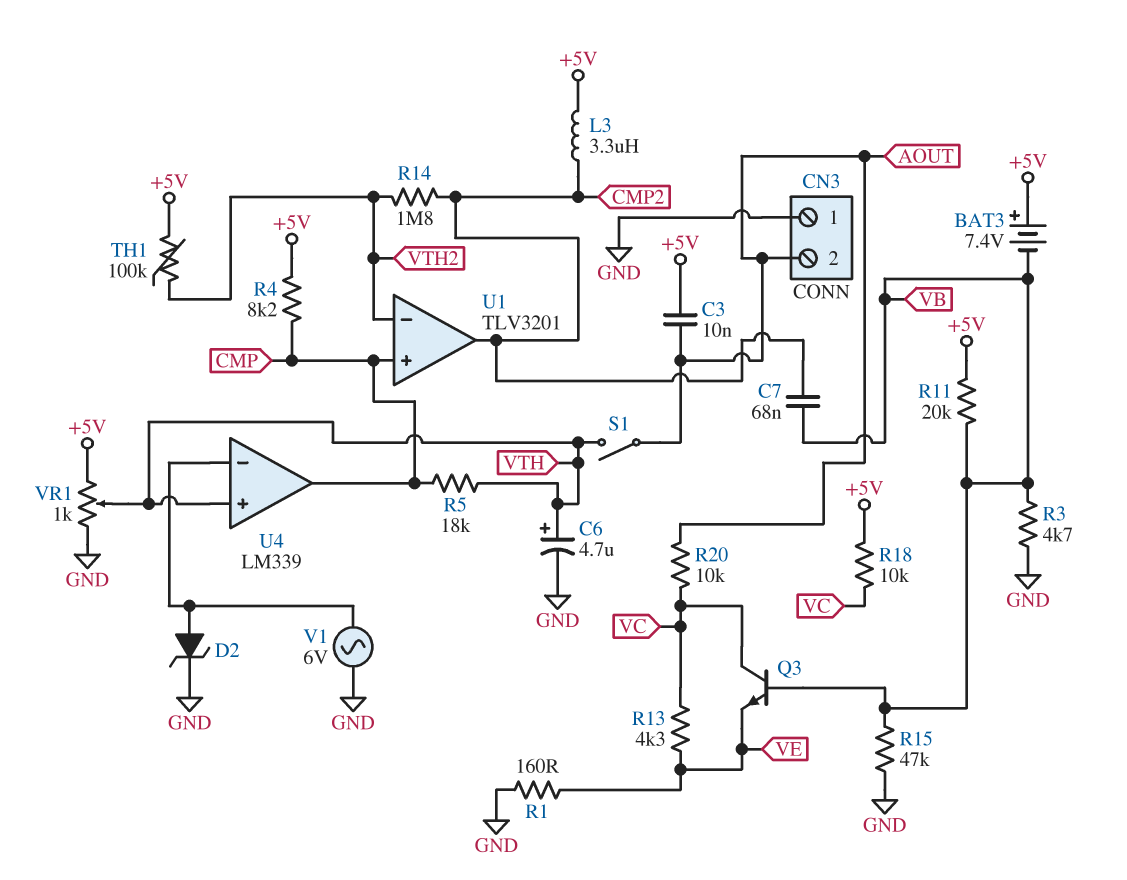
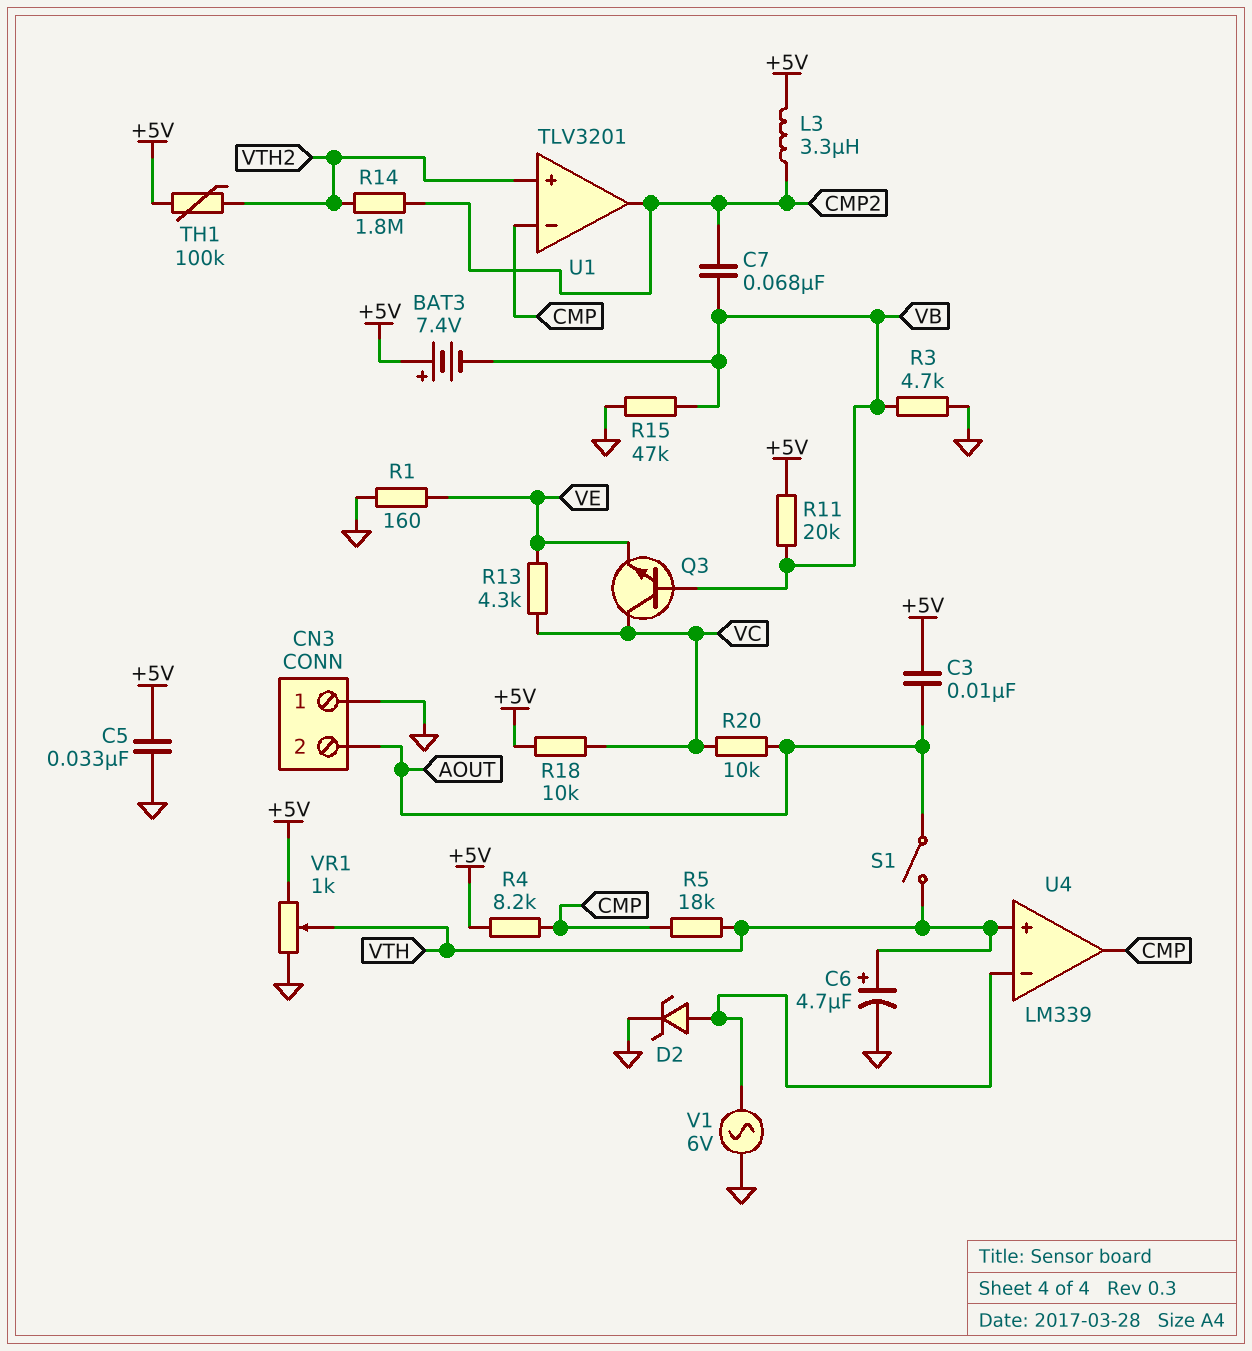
C5: none -> 33nF (+5V, GND)
U1 pin in+: CMP -> VTH2
U1 pin in-: VTH2 -> CMP

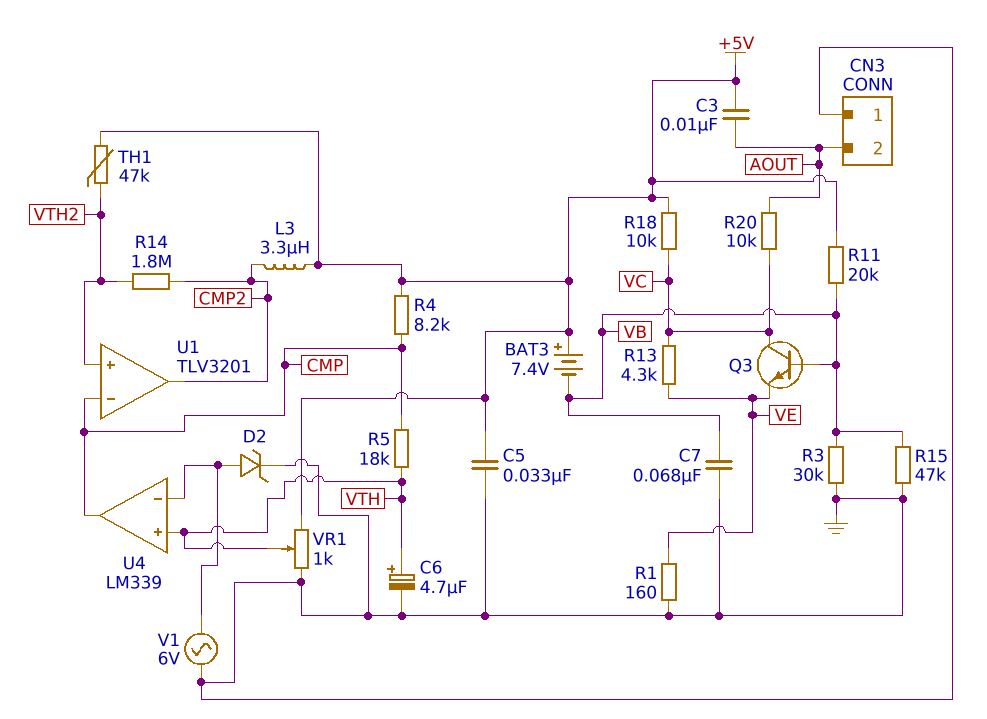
C7: 68nF (CMP2, VB) -> 68nF (GND, VB)
R3: 4.7k (GND, VB) -> 30k (GND, VB)
S1: switch (AOUT, VTH) -> none
TH1: 100k (+5V, VTH2) -> 47k (+5V, VTH2)

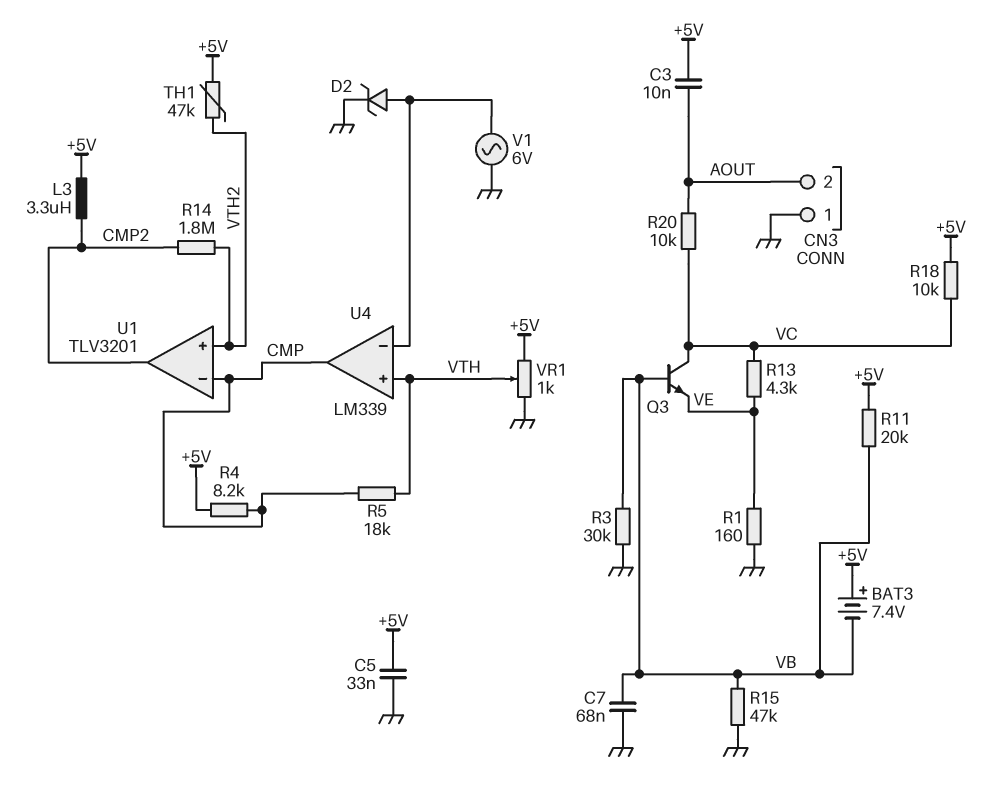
C6: 4.7uF (plus VTH, minus GND) -> none

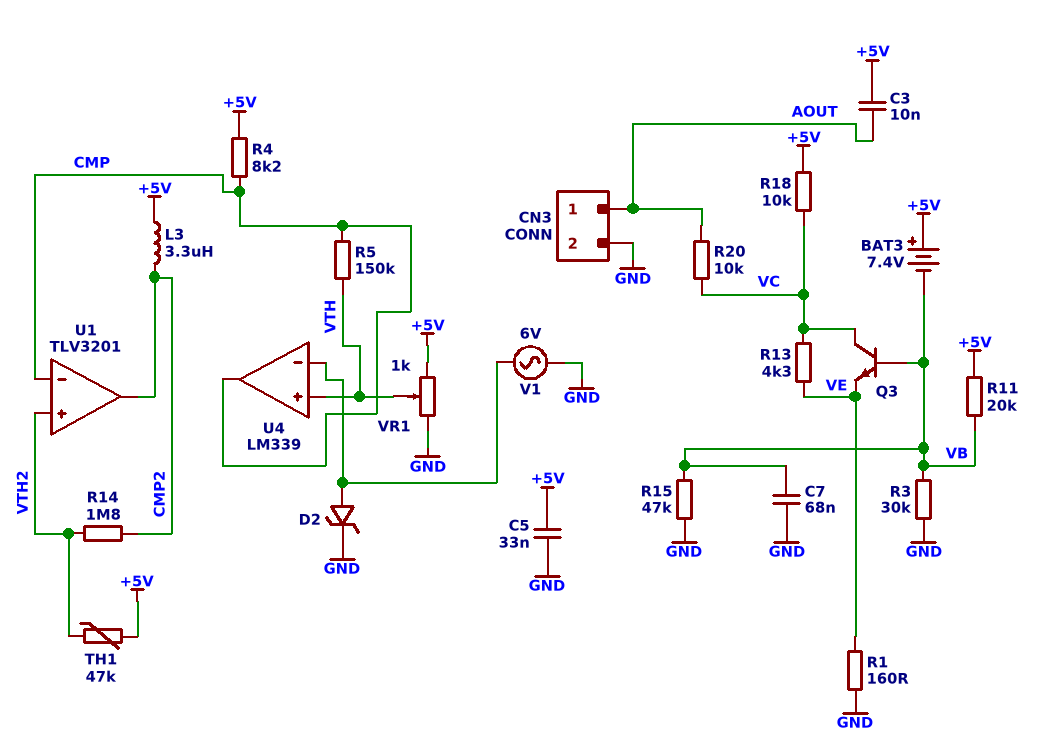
CN3 pin 1: GND -> AOUT
CN3 pin 2: AOUT -> GND
R5: 18k (CMP, VTH) -> 150k (CMP, VTH)

